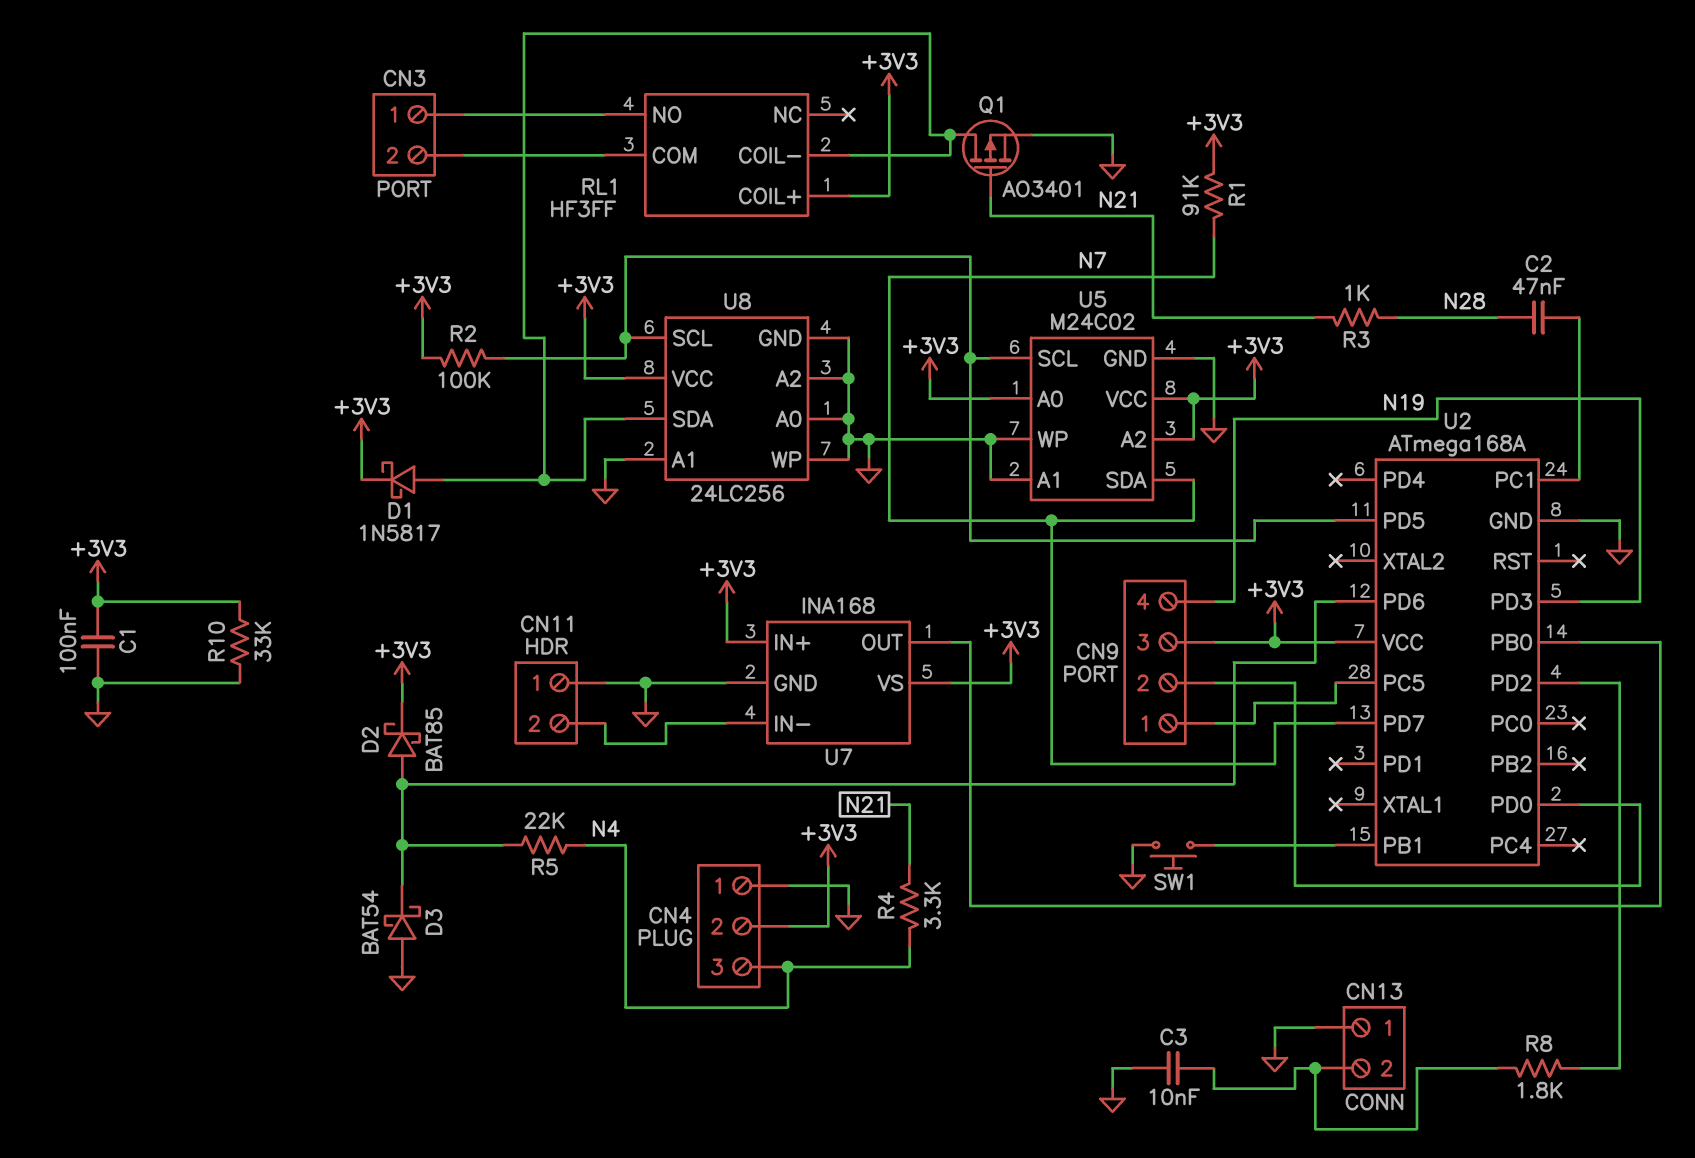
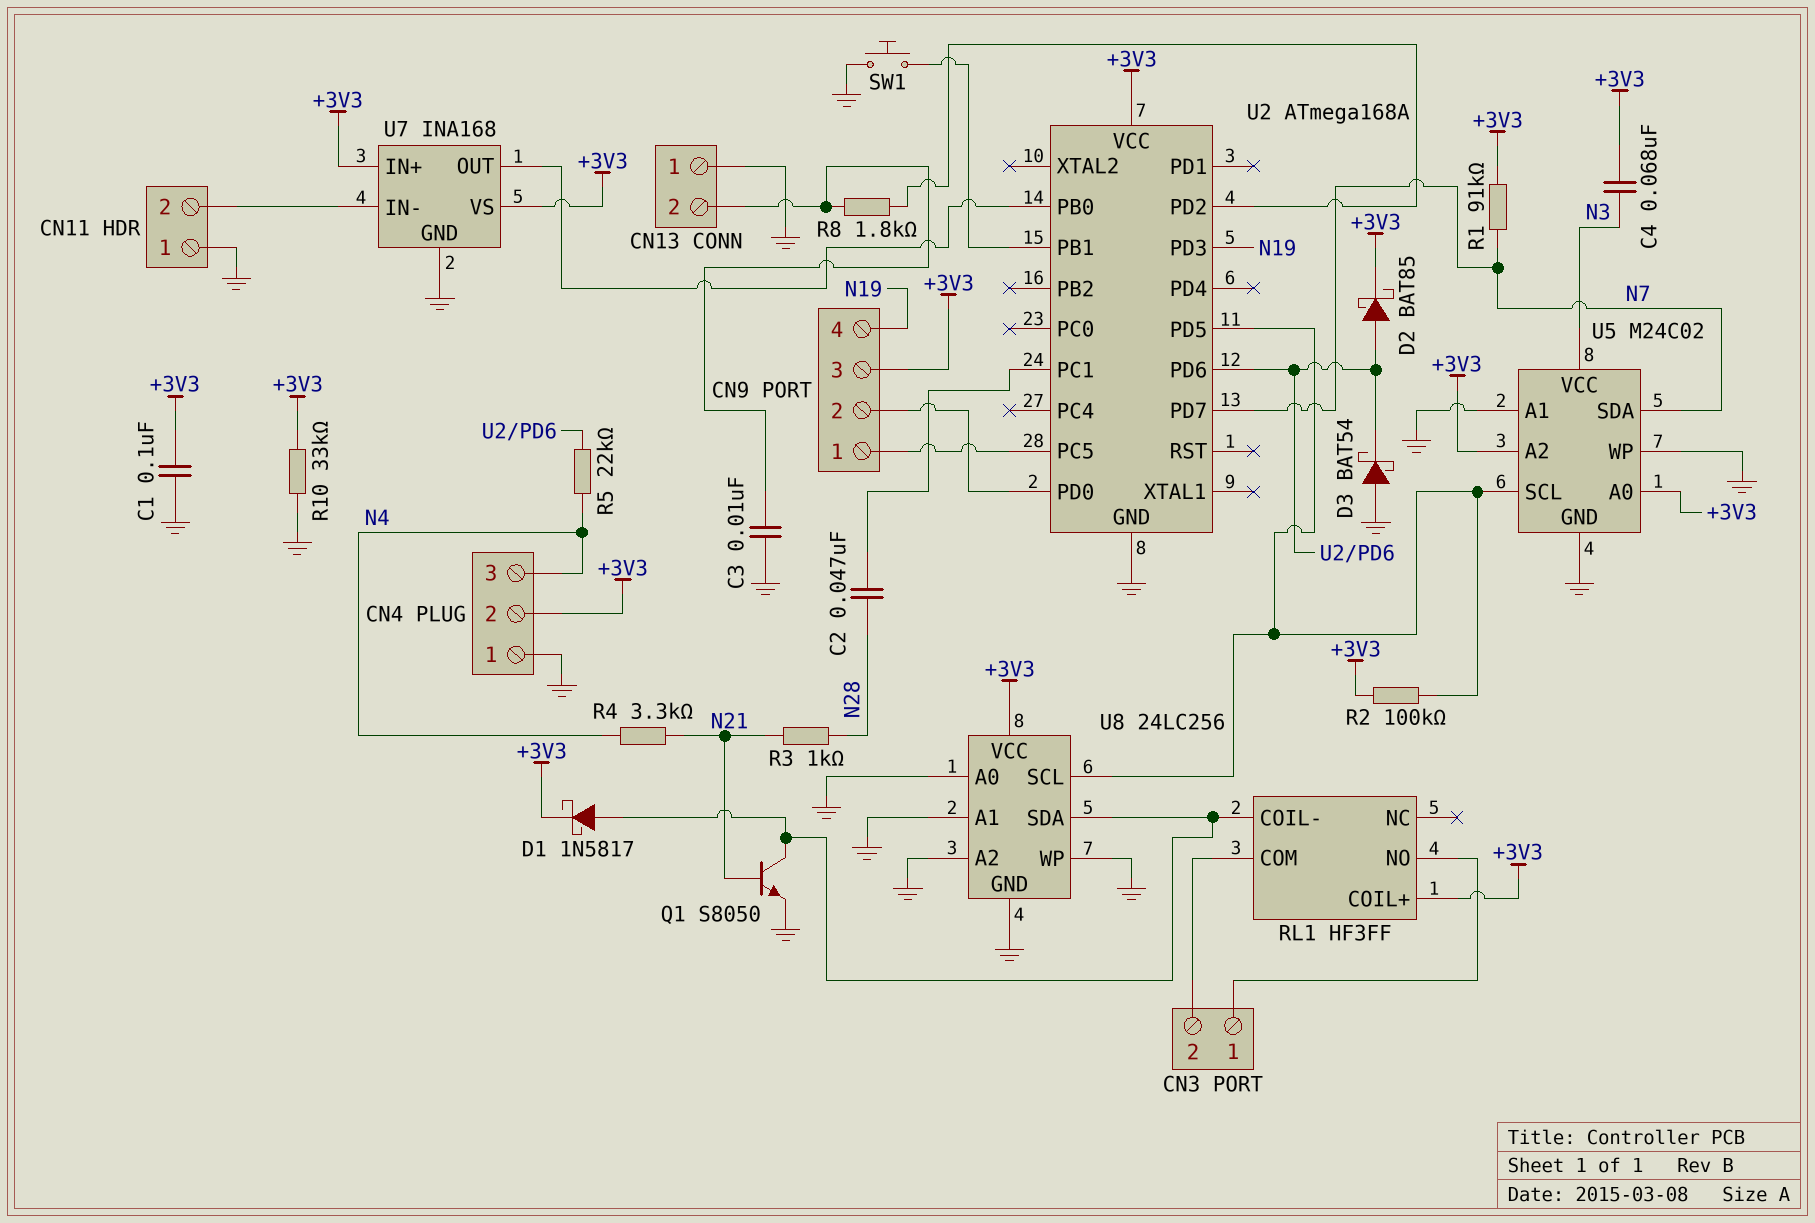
C4: none -> 68nF (+3V3, N3)
Q1: PMOS AO3401 (G N21, D RL1/COIL-, S GND) -> NPN S8050 (B N21, C RL1/COIL-, E GND)
U5 pin VCC: +3V3 -> N3

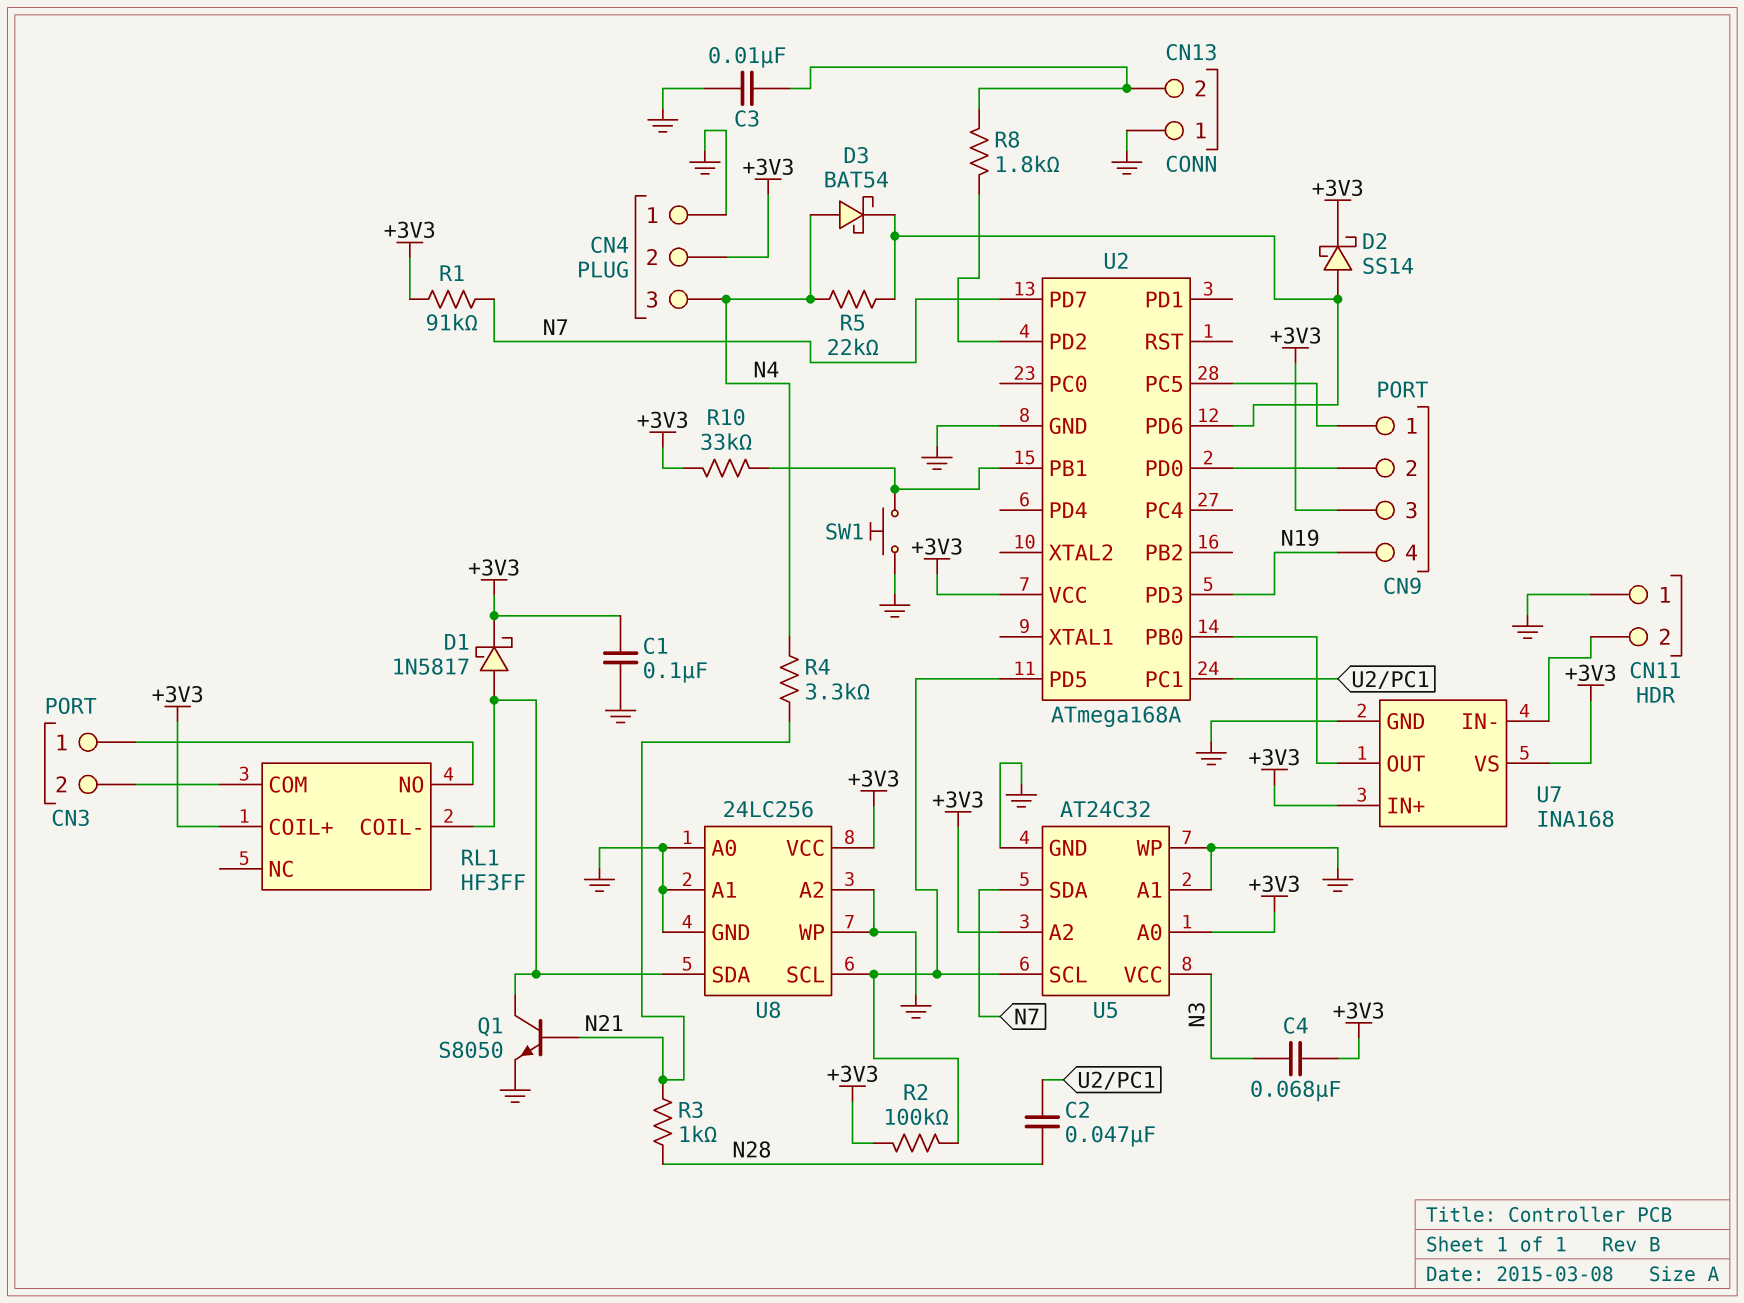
D2: schottky BAT85 (A U2/PD6, K +3V3) -> schottky SS14 (A U2/PD6, K +3V3)
D3: schottky BAT54 (A GND, K U2/PD6) -> schottky BAT54 (A N4, K U2/PD6)
R10: 33k (+3V3, GND) -> 33k (+3V3, U2/PB1)
U5: M24C02 -> AT24C32

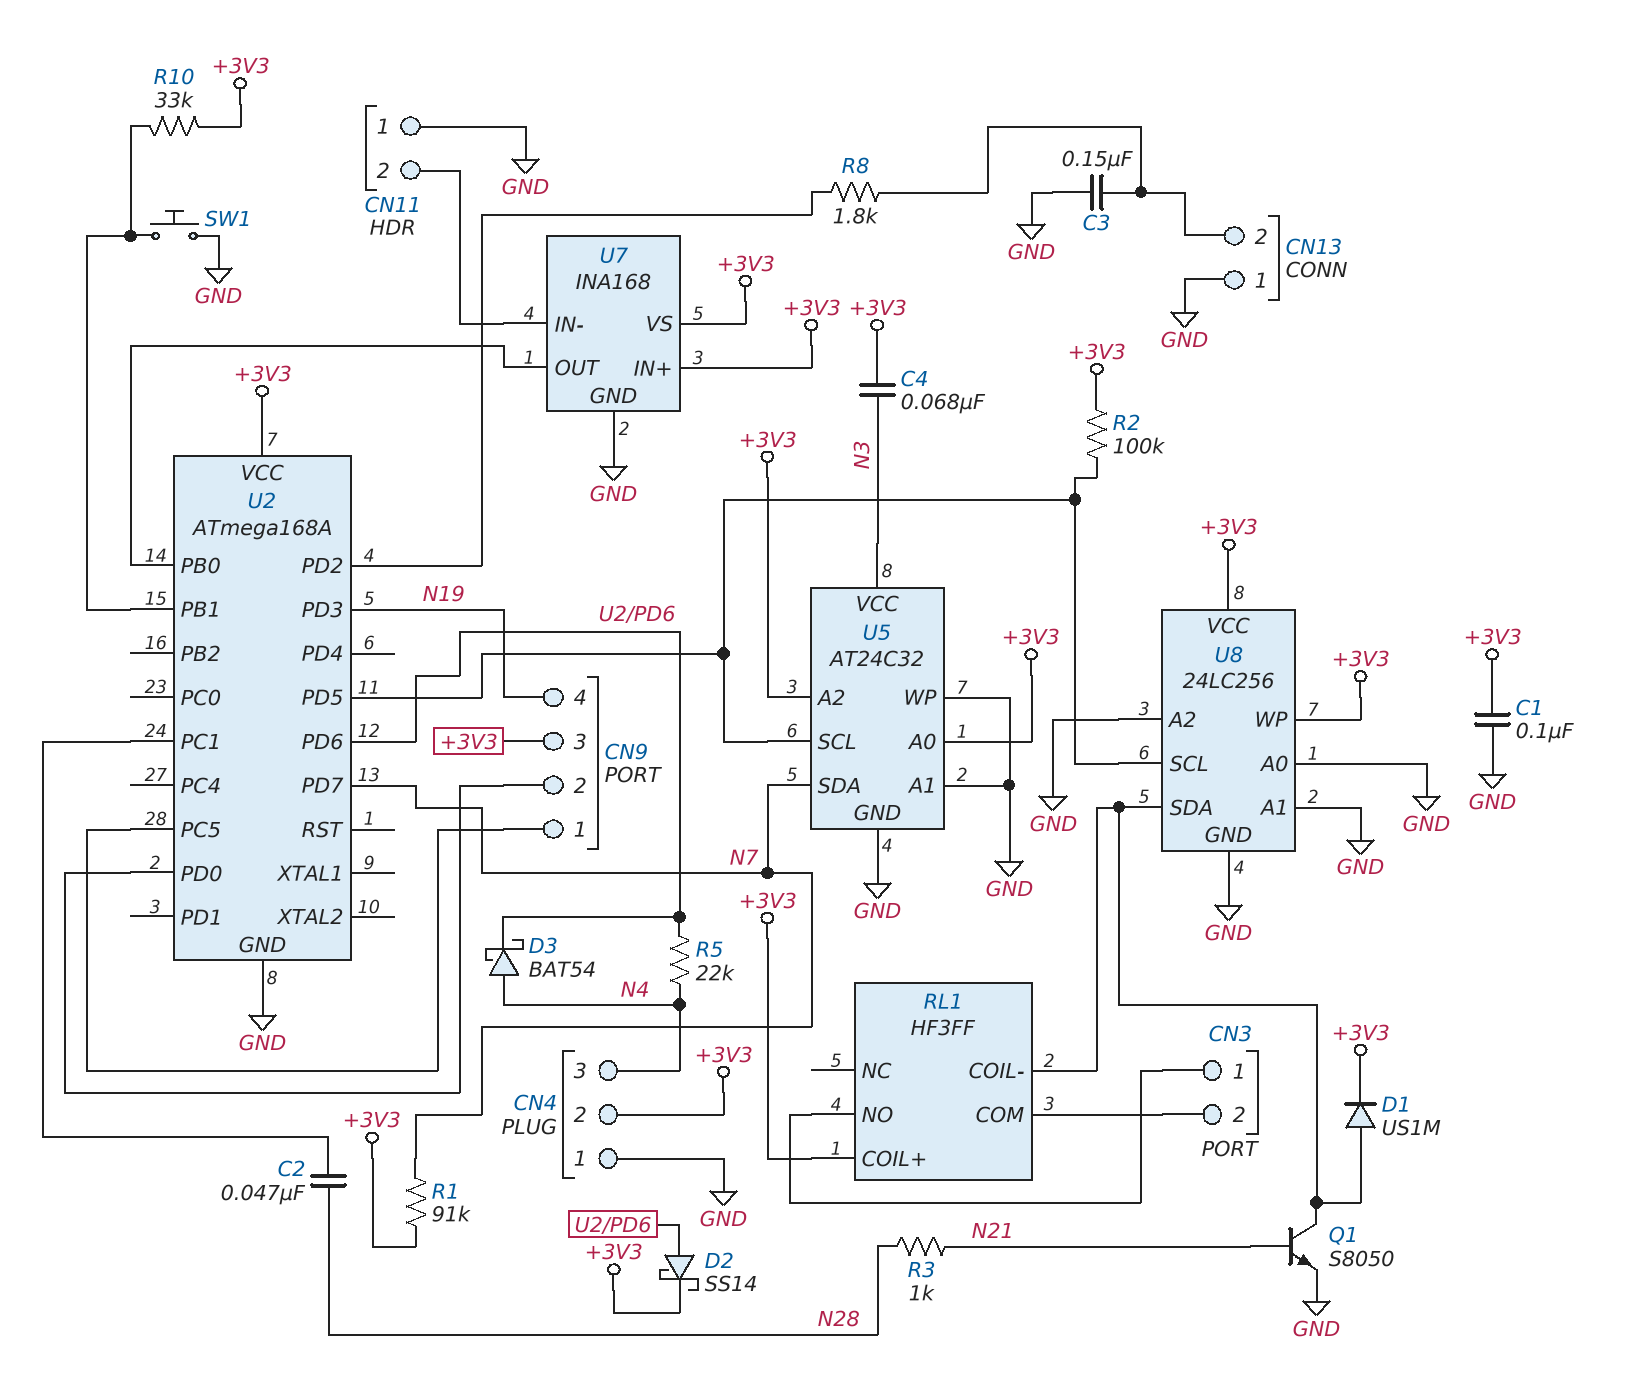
C3: 10nF (CN13/2, GND) -> 150nF (CN13/2, GND)
D1: schottky 1N5817 (A RL1/COIL-, K +3V3) -> diode US1M (A RL1/COIL-, K +3V3)
R4: 3.3k (N4, N21) -> none
U8 pin WP: GND -> +3V3

